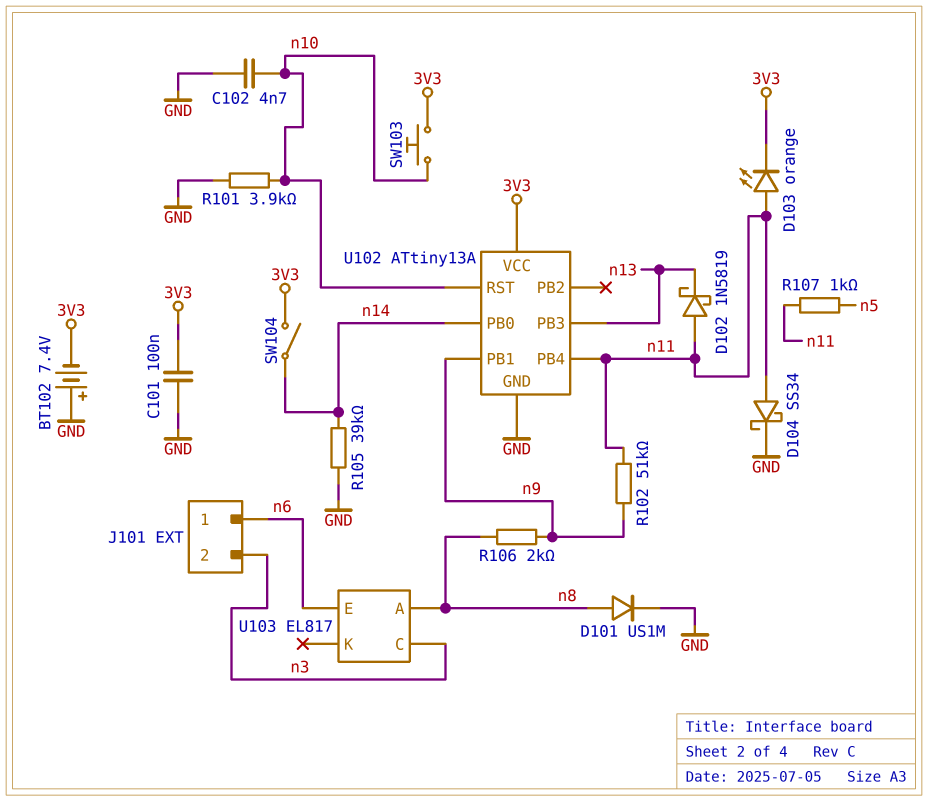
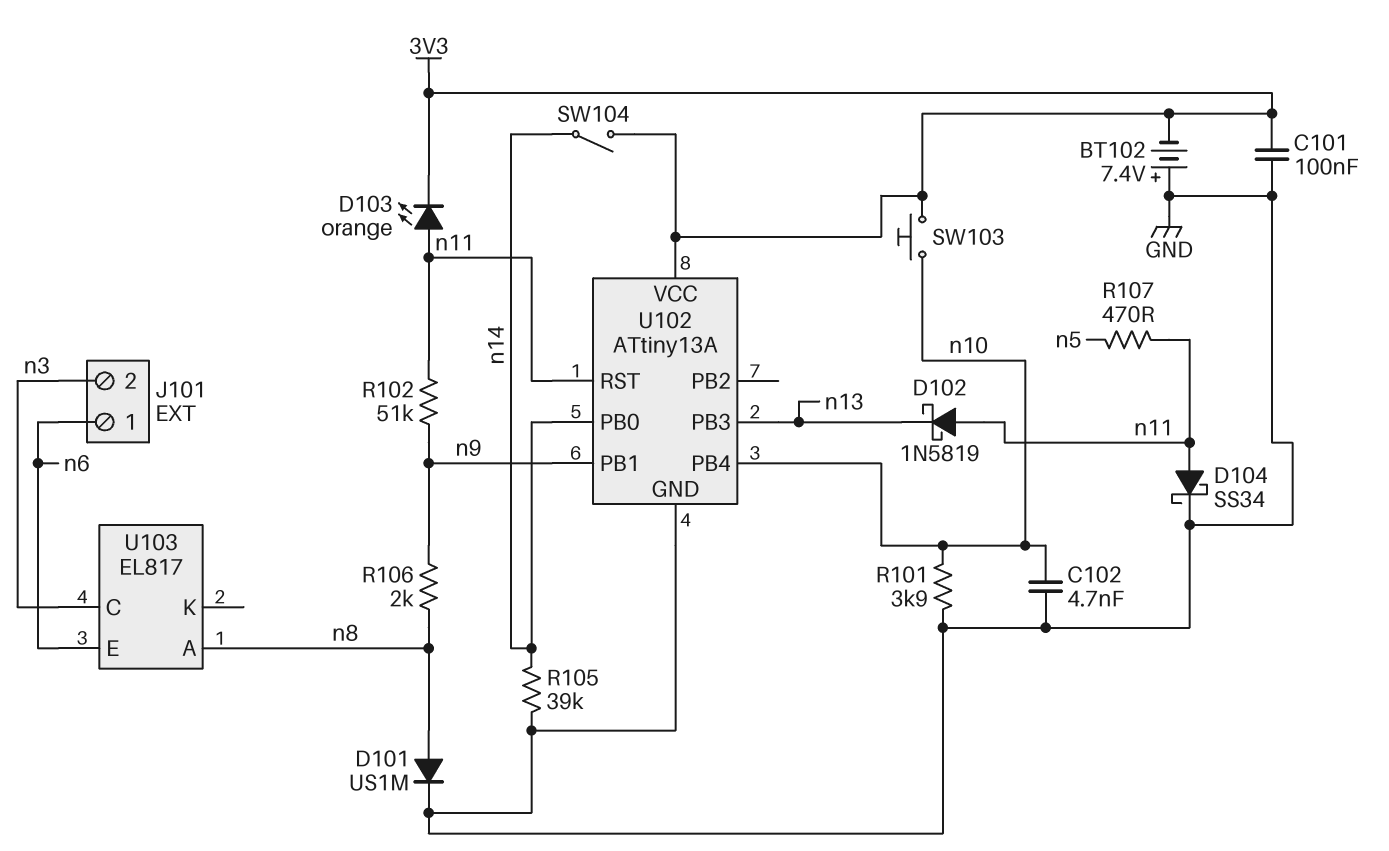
R107: 1k (n5, n11) -> 470 (n5, n11)
U102 pin PB4: n11 -> n10
U102 pin RST: n10 -> n11

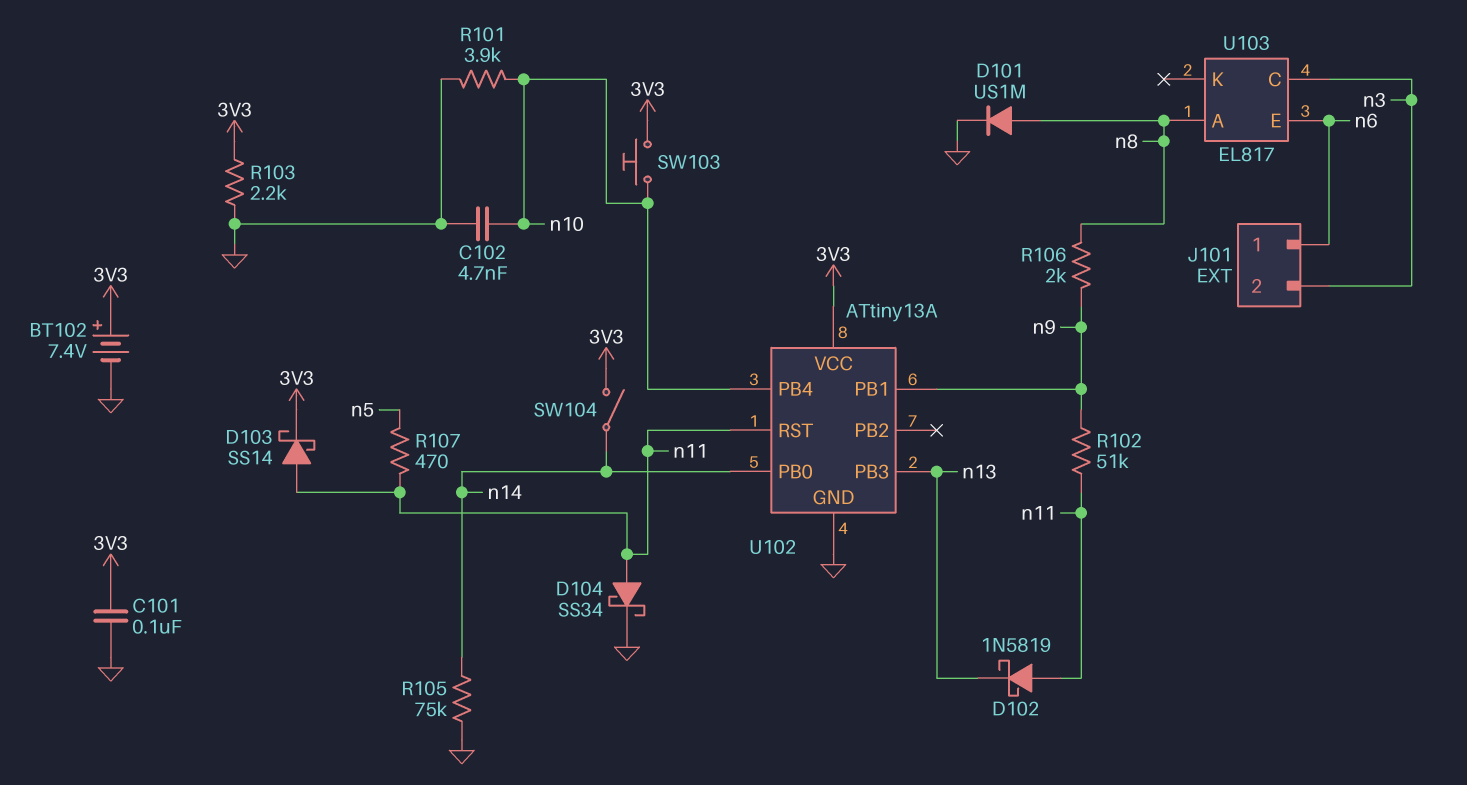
BT102: 7.4V (plus GND, minus 3V3) -> 7.4V (plus 3V3, minus GND)
D103: LED orange (A n11, K 3V3) -> schottky SS14 (A n11, K 3V3)
R103: none -> 2.2k (3V3, GND)
R105: 39k (GND, n14) -> 75k (GND, n14)

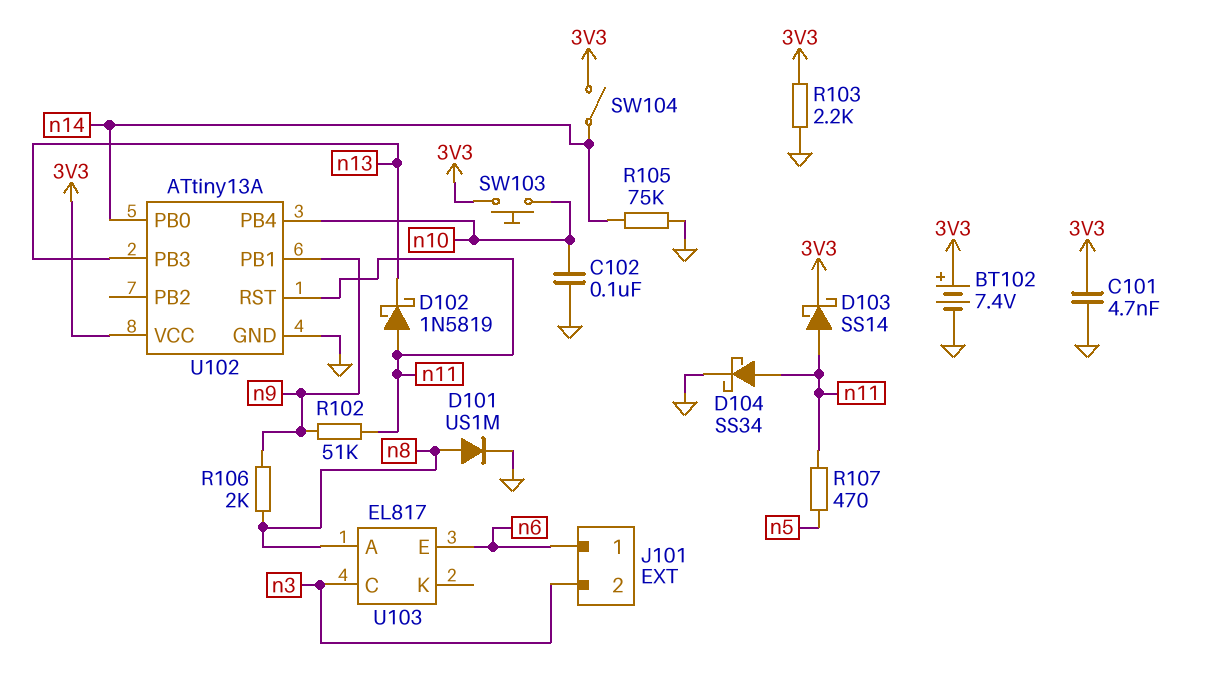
C101: 100nF (3V3, GND) -> 4.7nF (3V3, GND)
C102: 4.7nF (GND, n10) -> 100nF (GND, n10)
R101: 3.9k (GND, n10) -> none

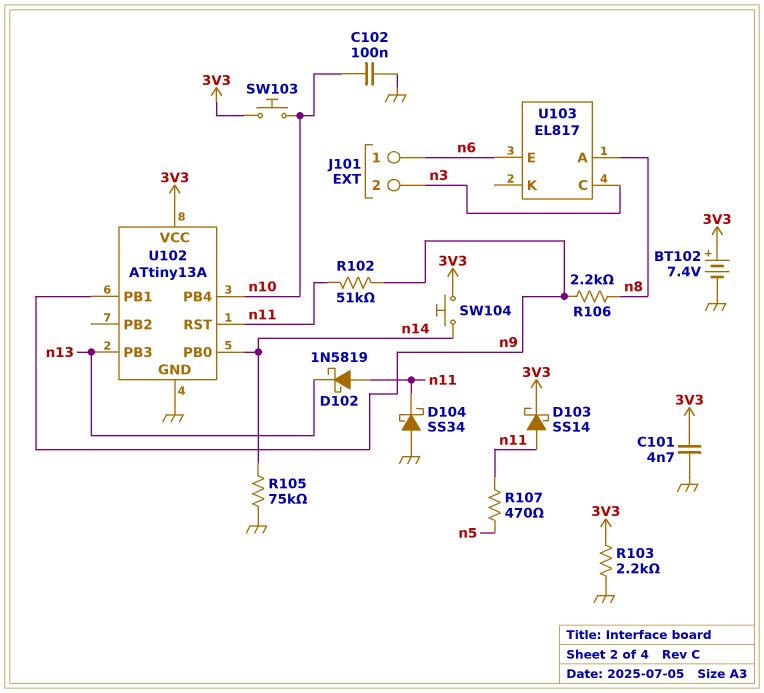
D101: diode US1M (A n8, K GND) -> none
D104: schottky SS34 (A n11, K GND) -> schottky SS34 (A GND, K n11)
R106: 2k (n8, n9) -> 2.2k (n8, n9)
SW104: switch (3V3, n14) -> button (3V3, n14)

